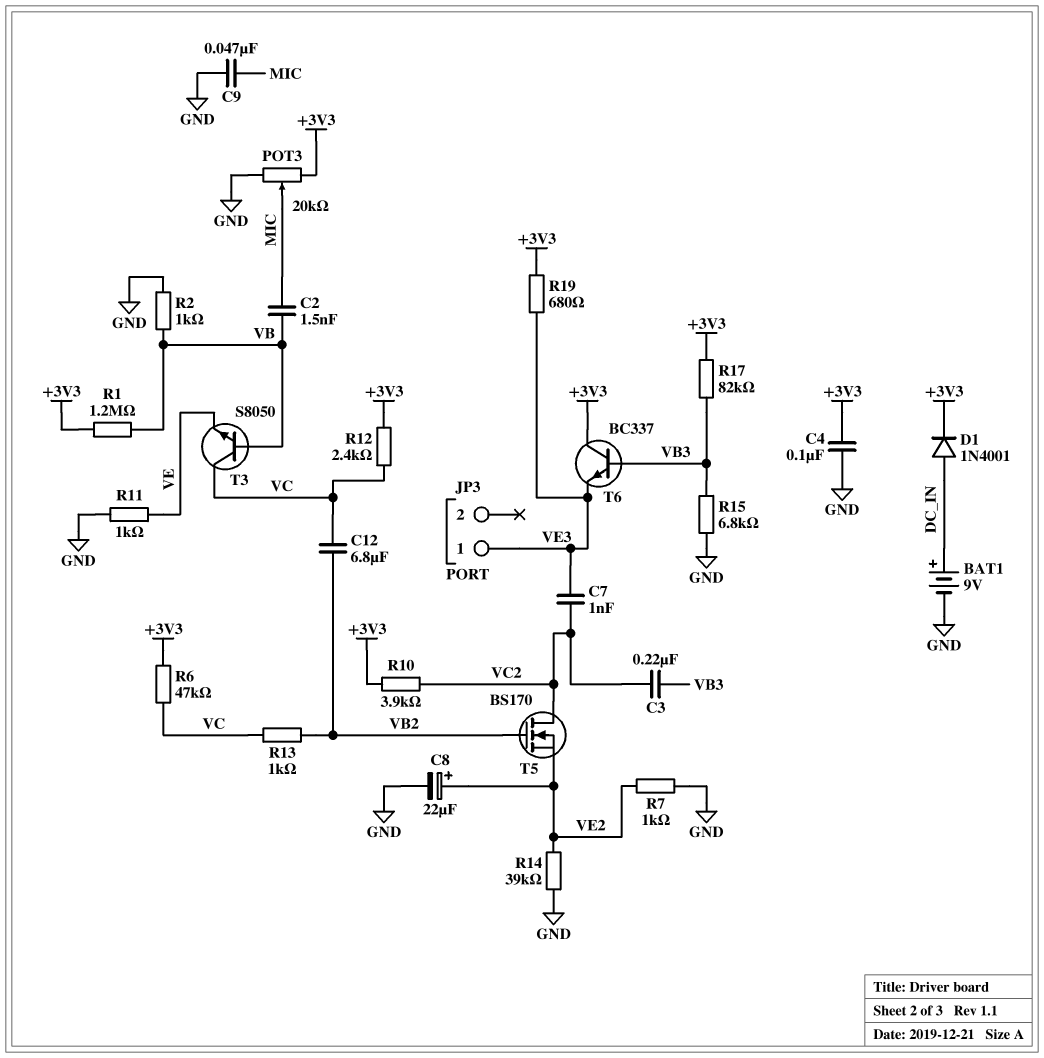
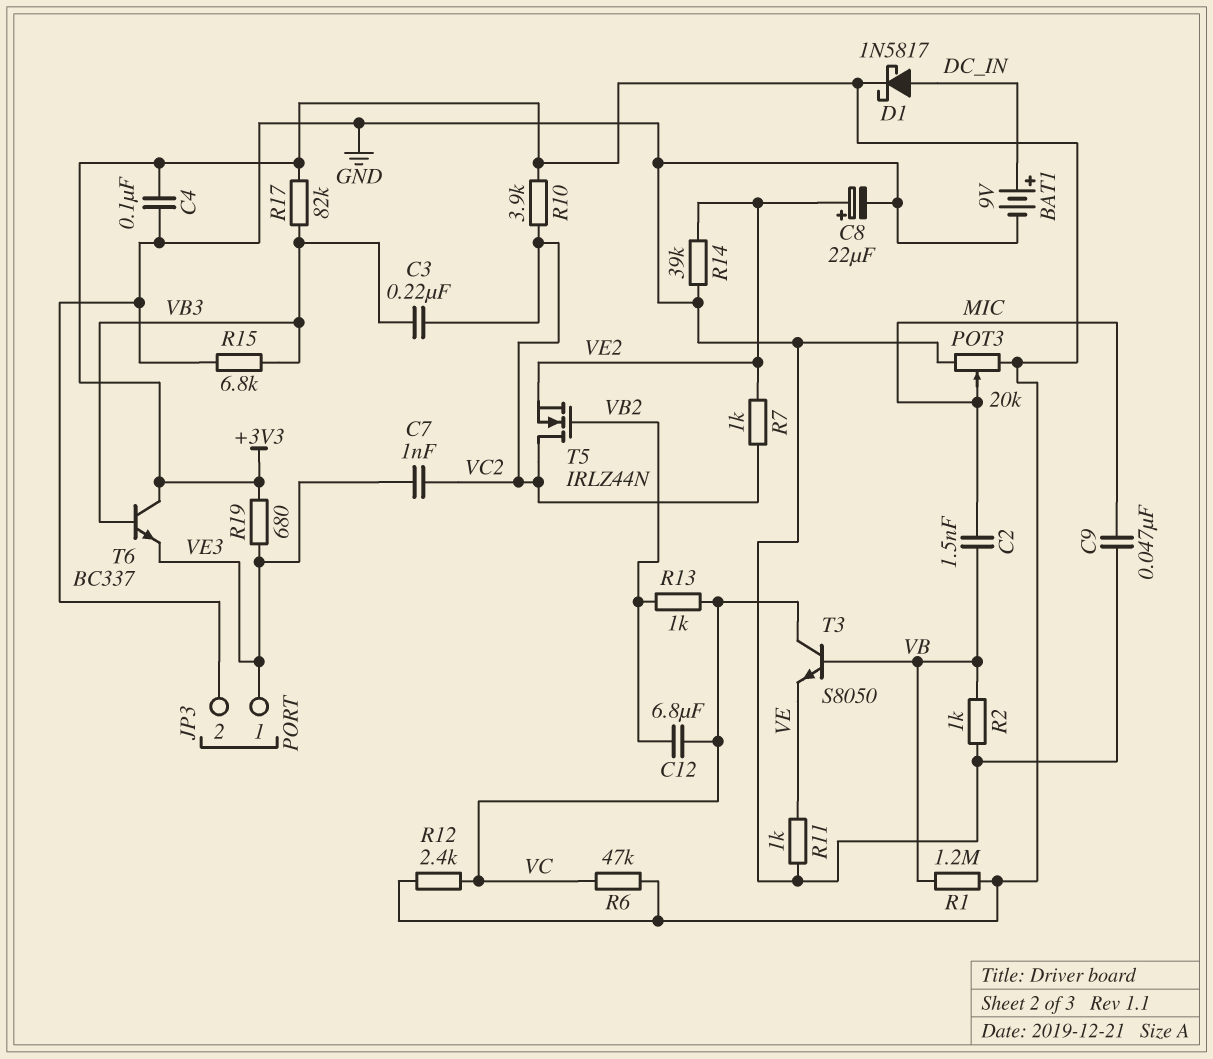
D1: diode 1N4001 (A DC_IN, K +3V3) -> schottky 1N5817 (A DC_IN, K +3V3)
JP3 pin 2: none -> GND
R7: 1k (GND, VE2) -> 1k (VC2, VE2)
T5: NMOS BS170 (G VB2, D VC2, S VE2) -> NMOS IRLZ44N (G VB2, D VC2, S VE2)

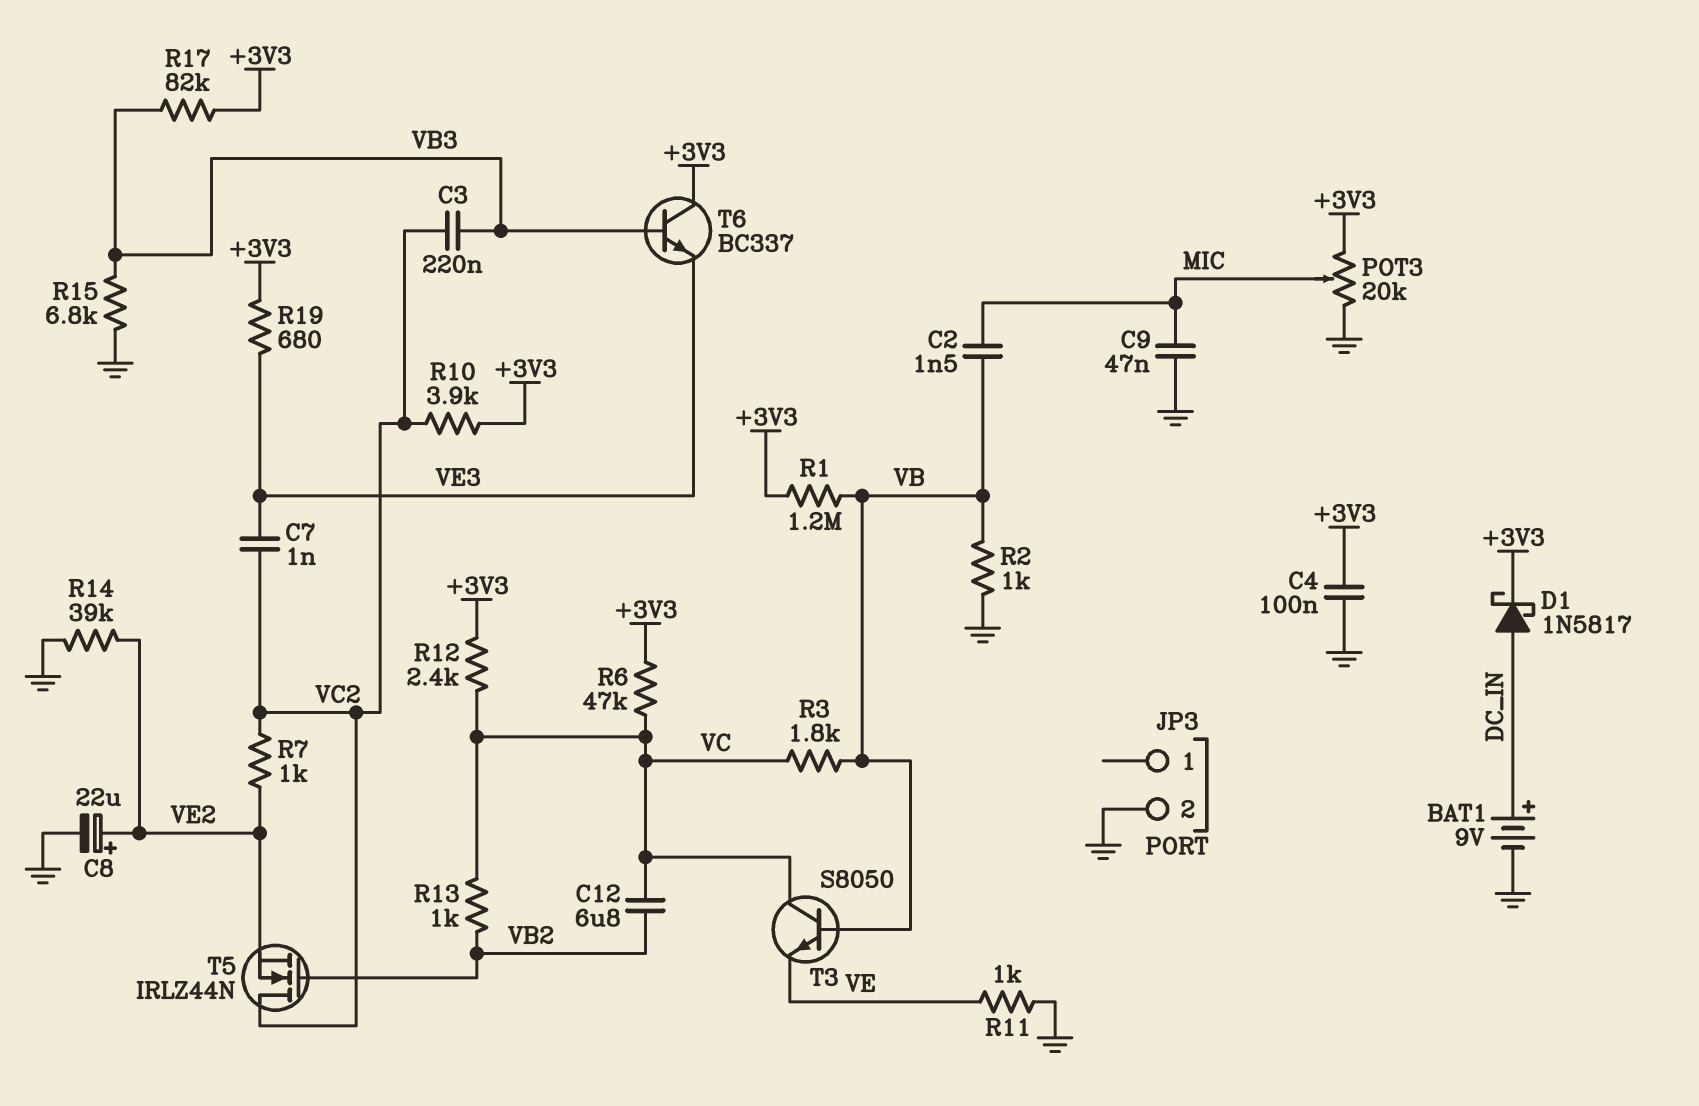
JP3 pin 1: VE3 -> none
R3: none -> 1.8k (VB, VC)

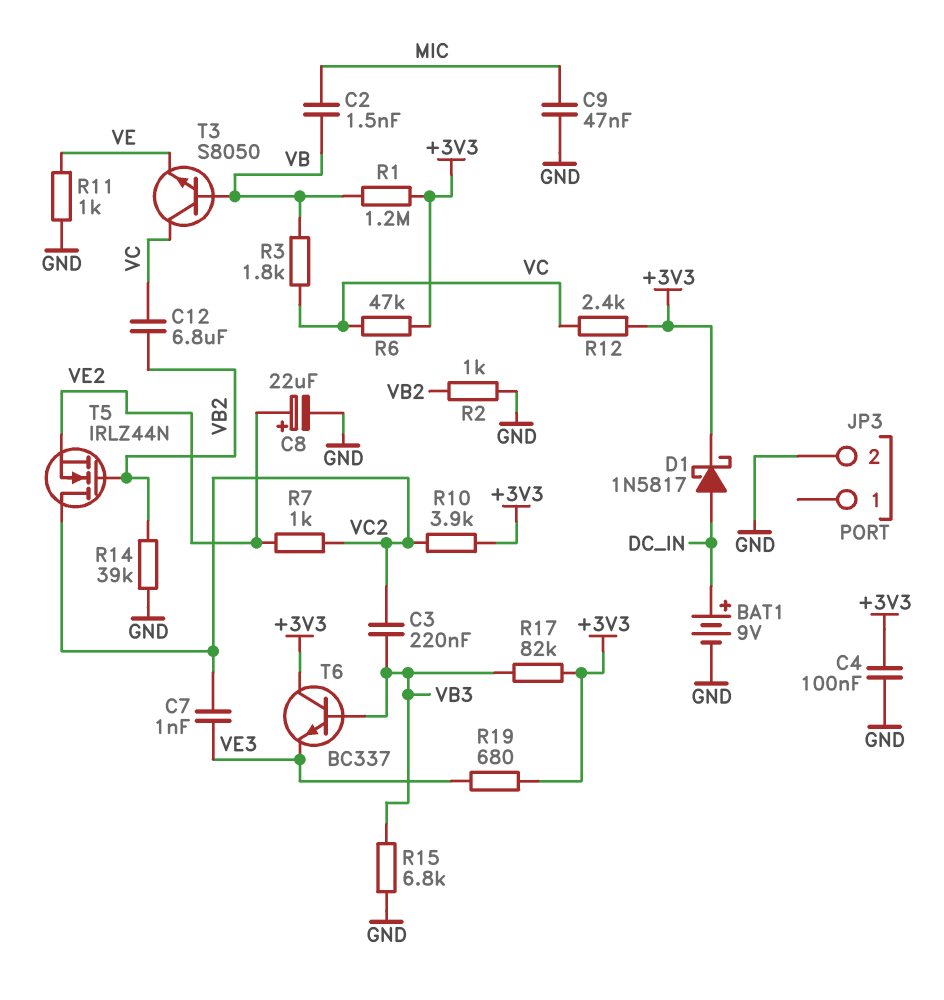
POT3: 20k (+3V3, GND, wiper MIC) -> none
R2: 1k (GND, VB) -> 1k (GND, VB2)
R13: 1k (VB2, VC) -> none
R14: 39k (GND, VE2) -> 39k (GND, VB2)

